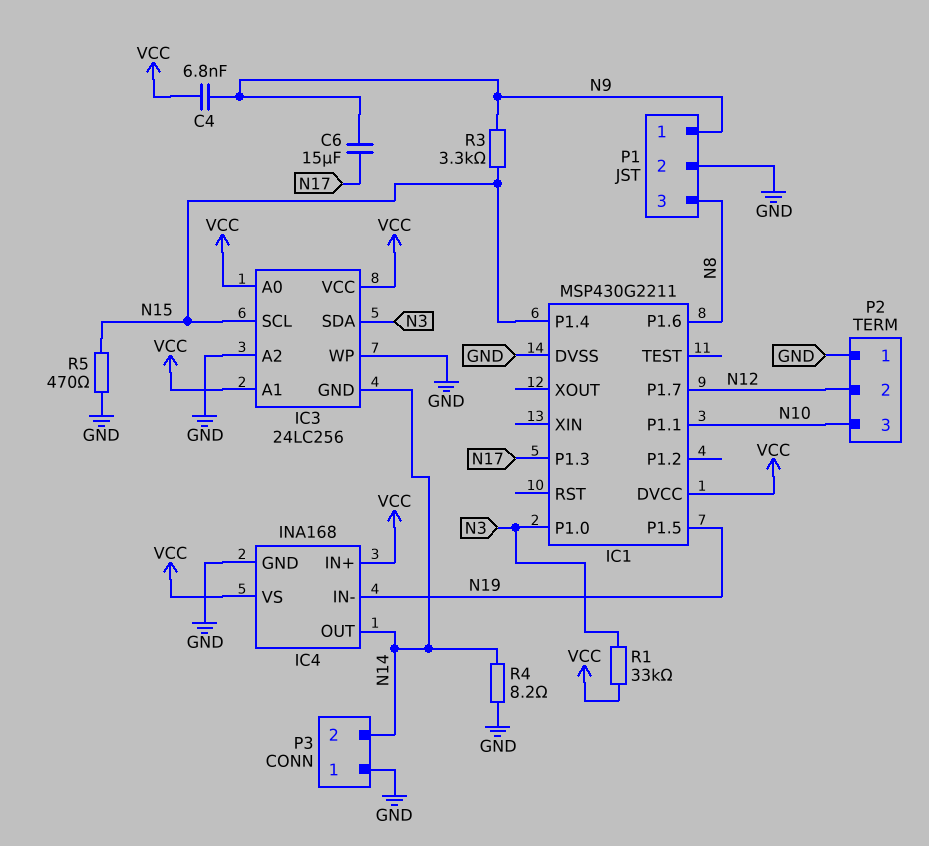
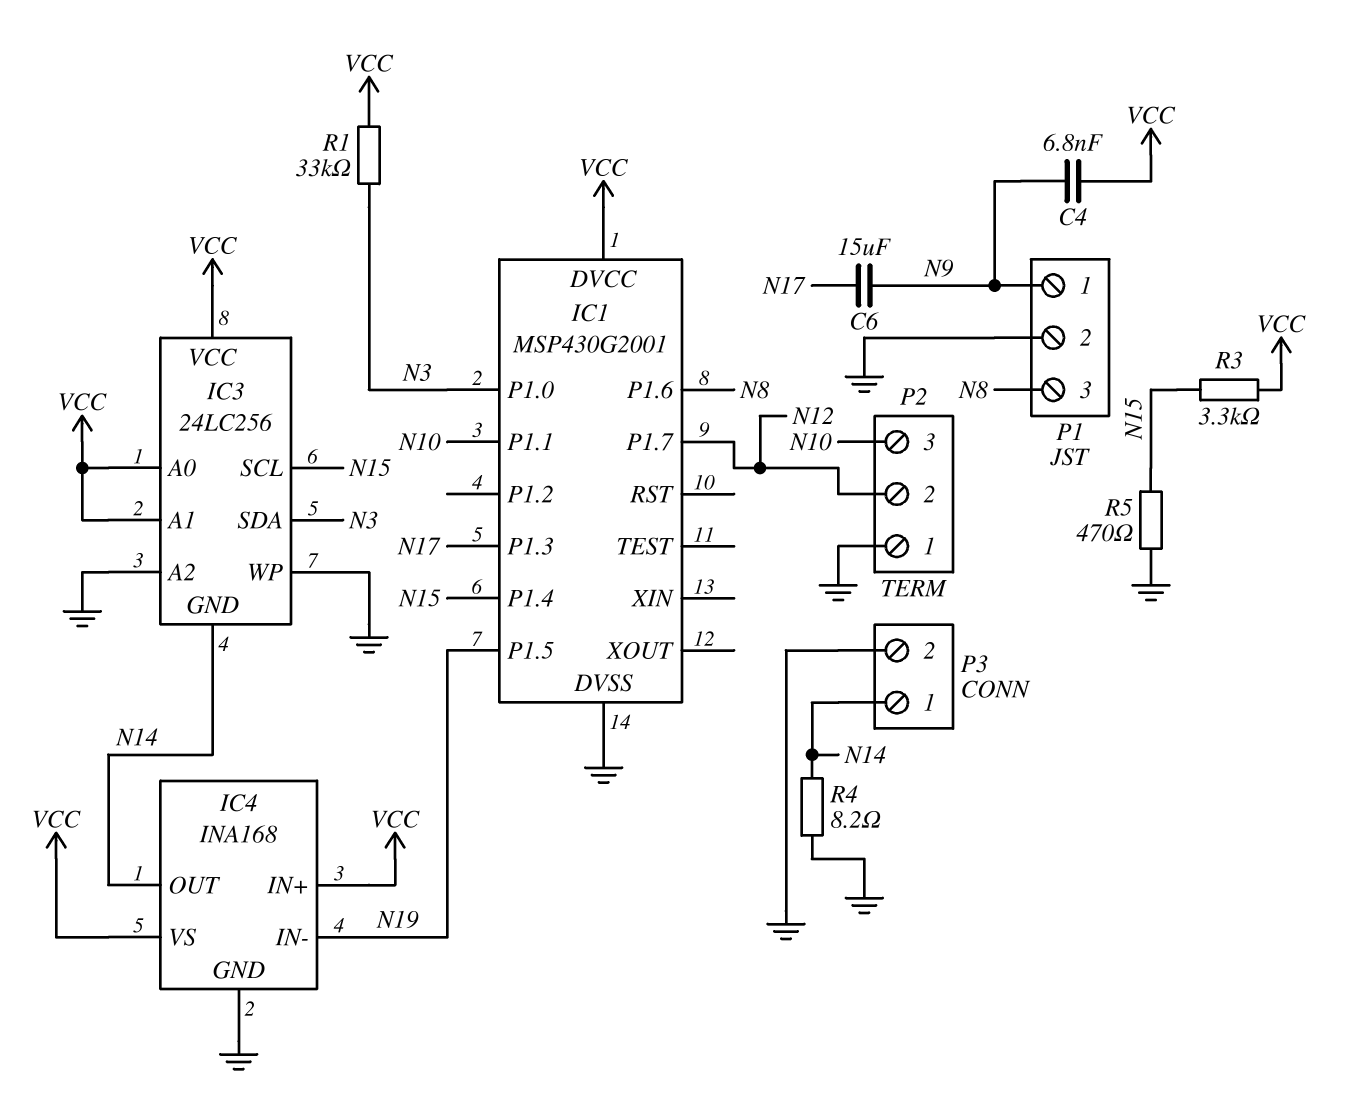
IC1: MSP430G2211 -> MSP430G2001
P3 pin 1: GND -> N14
P3 pin 2: N14 -> GND
R3: 3.3k (N9, N15) -> 3.3k (N15, VCC)

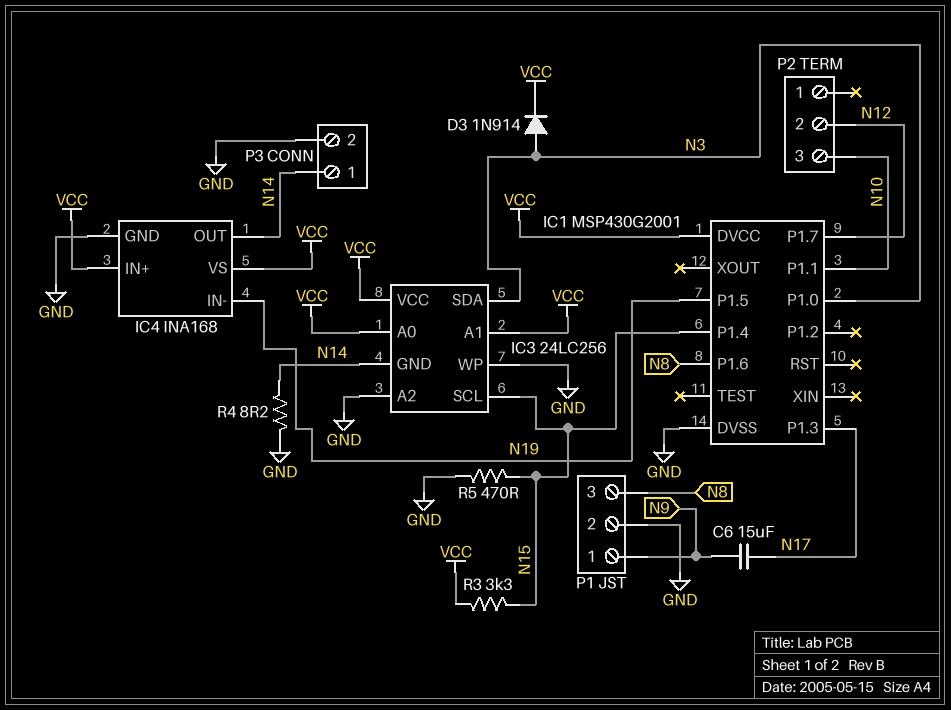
C4: 6.8nF (N9, VCC) -> none
D3: none -> diode 1N914 (A N3, K VCC)
P2 pin 1: GND -> none
R1: 33k (N3, VCC) -> none

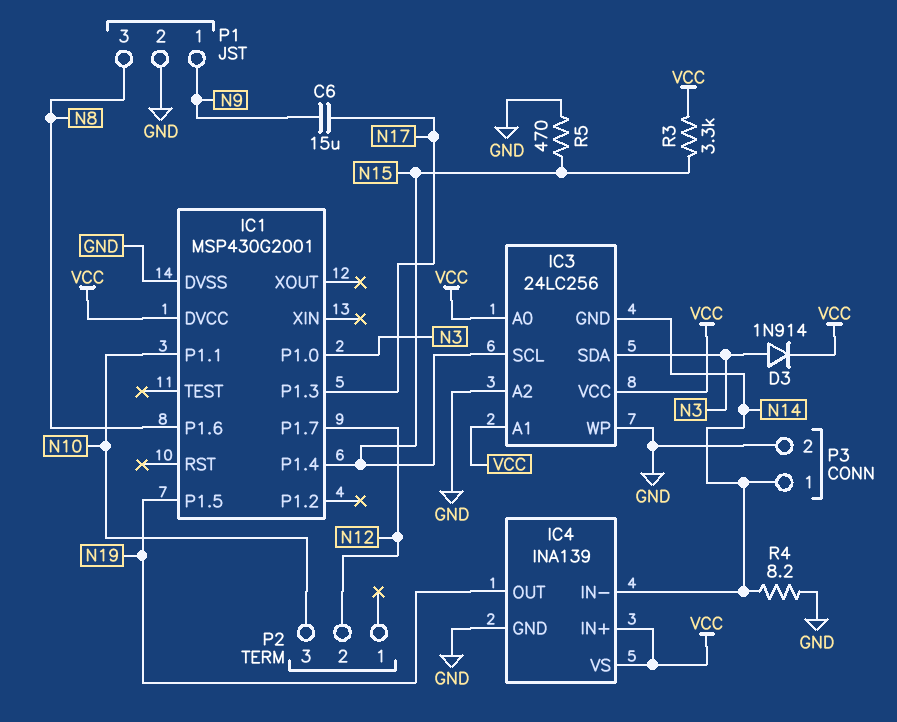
IC4: INA168 -> INA139
IC4 pin IN-: N19 -> N14
IC4 pin OUT: N14 -> N19

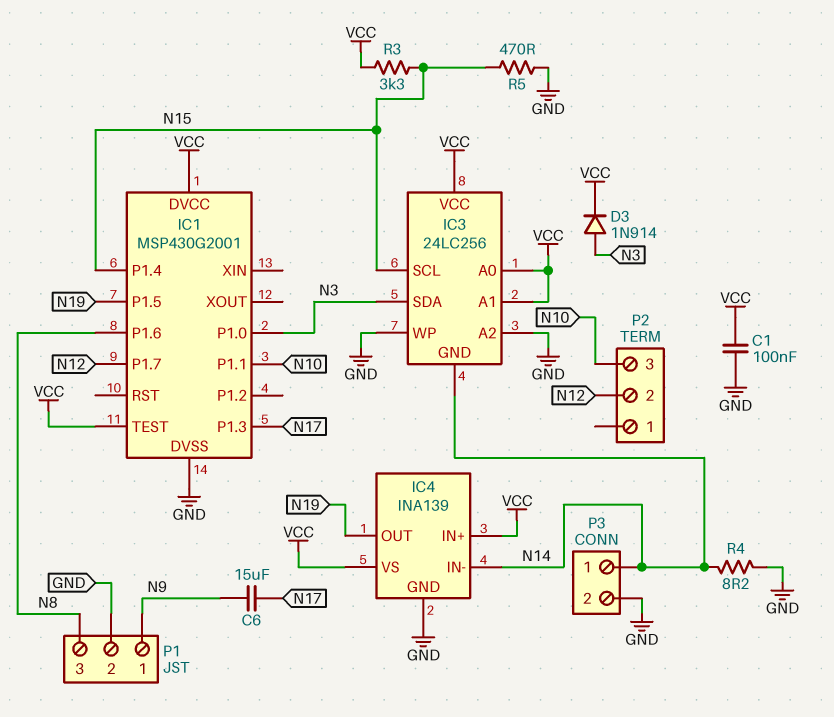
C1: none -> 100nF (GND, VCC)
IC1 pin TEST: none -> VCC

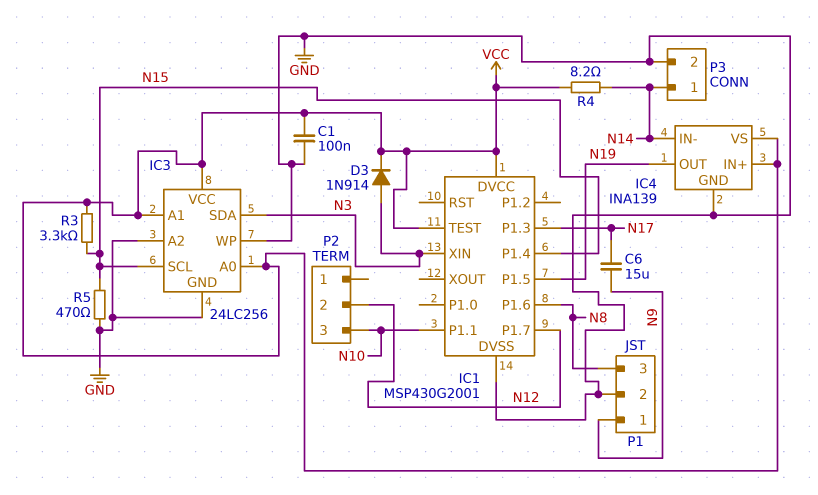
IC1 pin P1.0: N3 -> none
IC1 pin XIN: none -> N3
IC3 pin GND: N14 -> GND
R4: 8.2 (GND, N14) -> 8.2 (N14, VCC)

